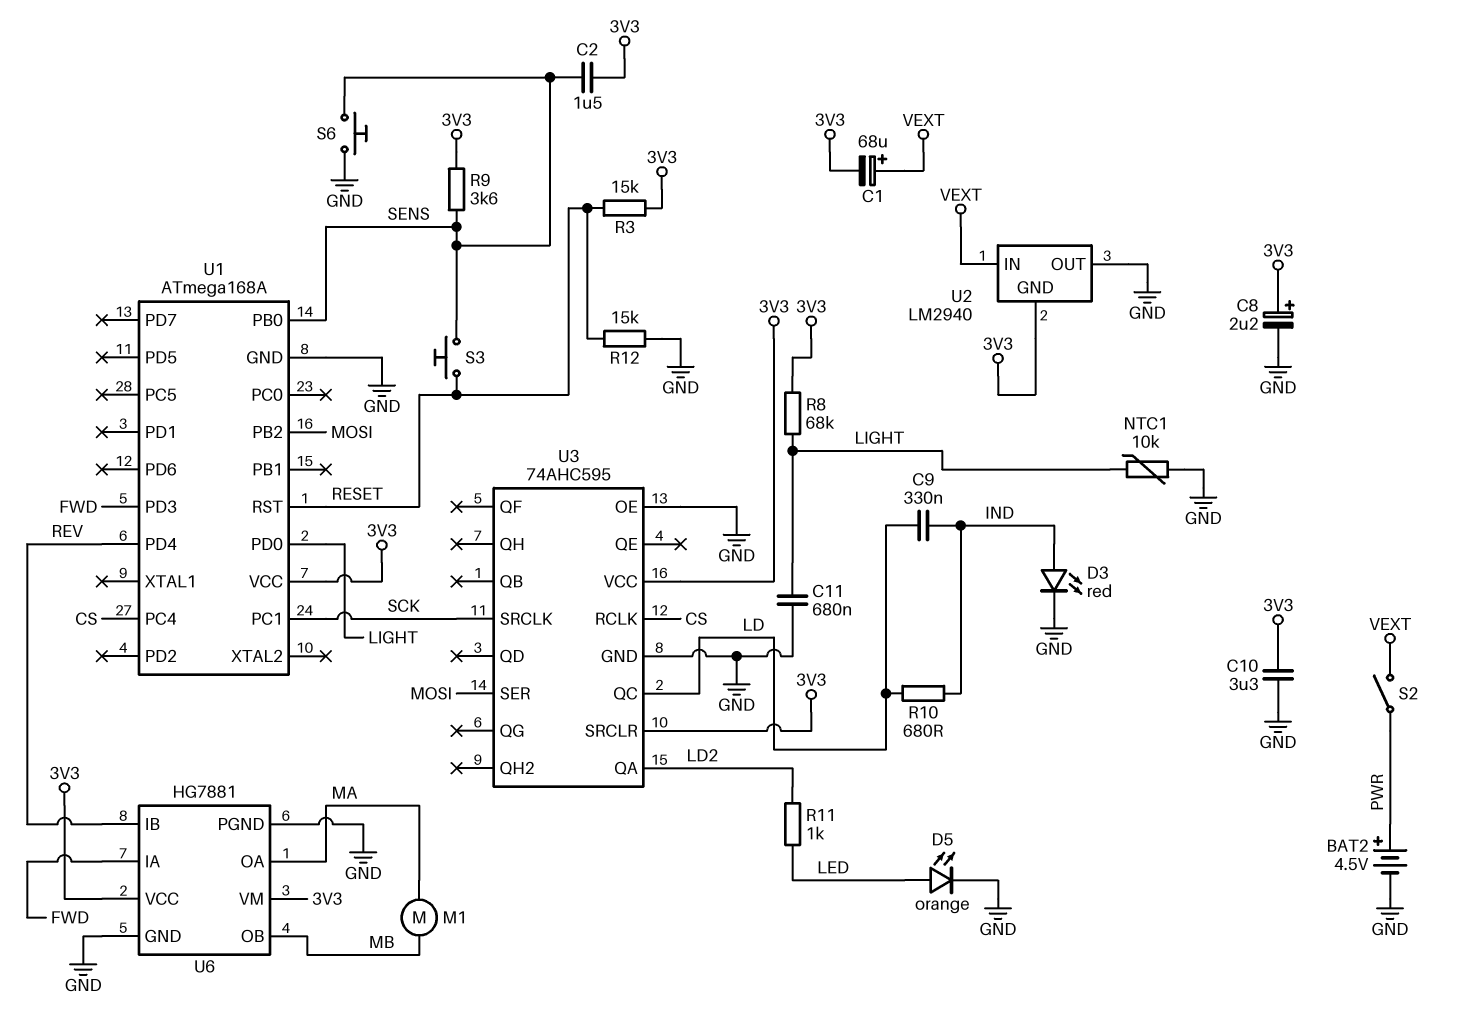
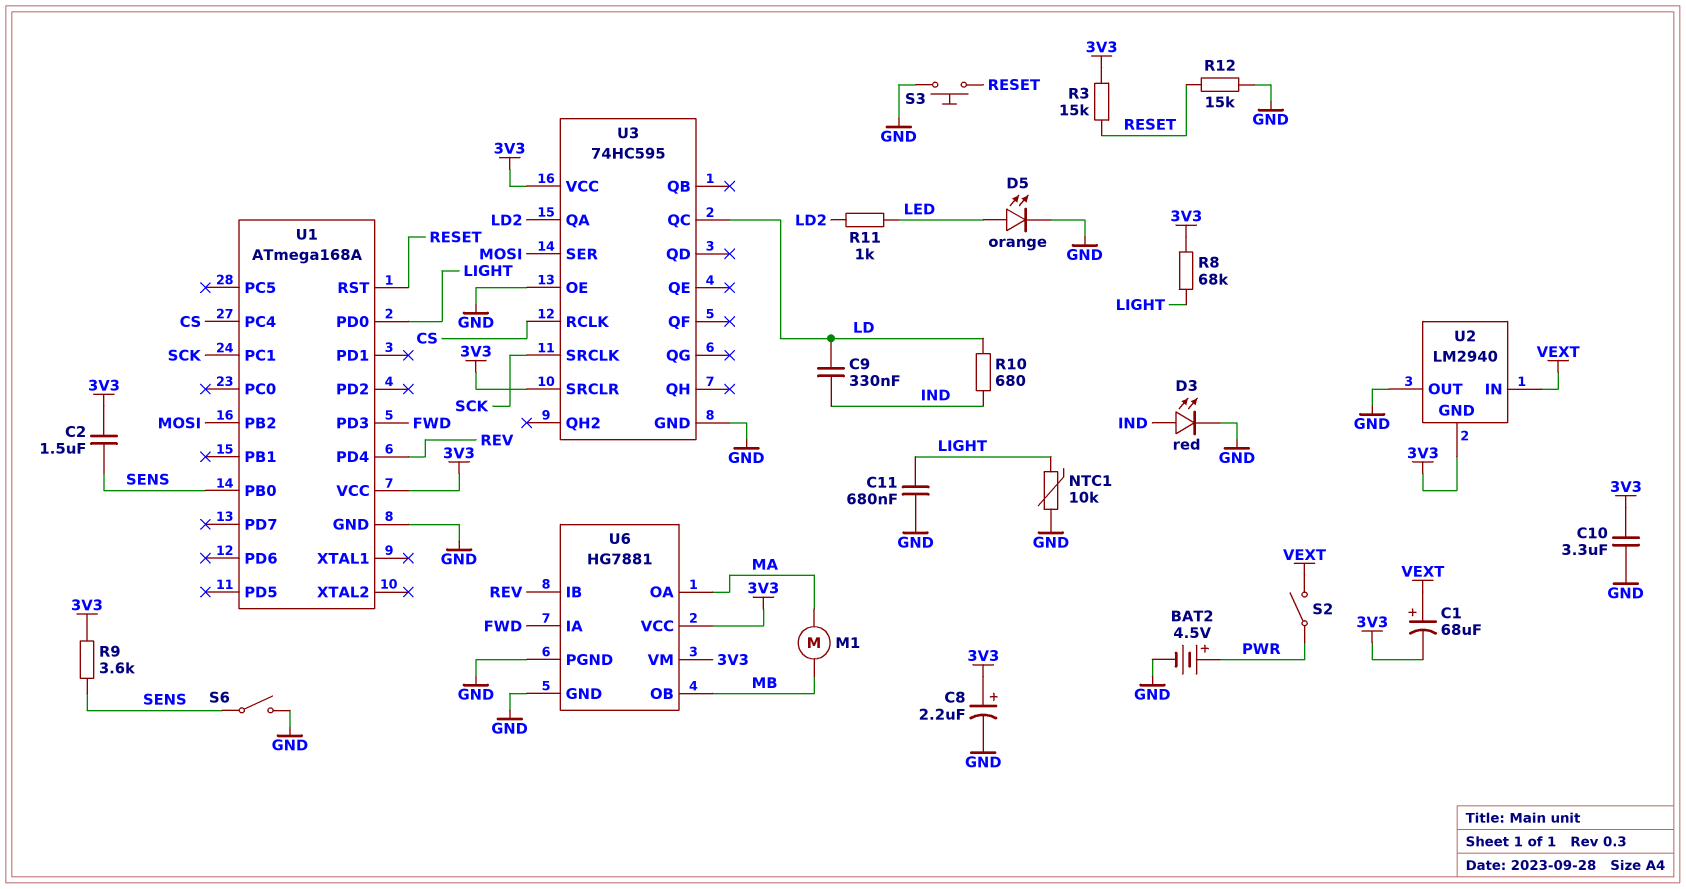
S3: button (RESET, SENS) -> button (GND, RESET)
S6: button (GND, SENS) -> switch (GND, SENS)
U3: 74AHC595 -> 74HC595

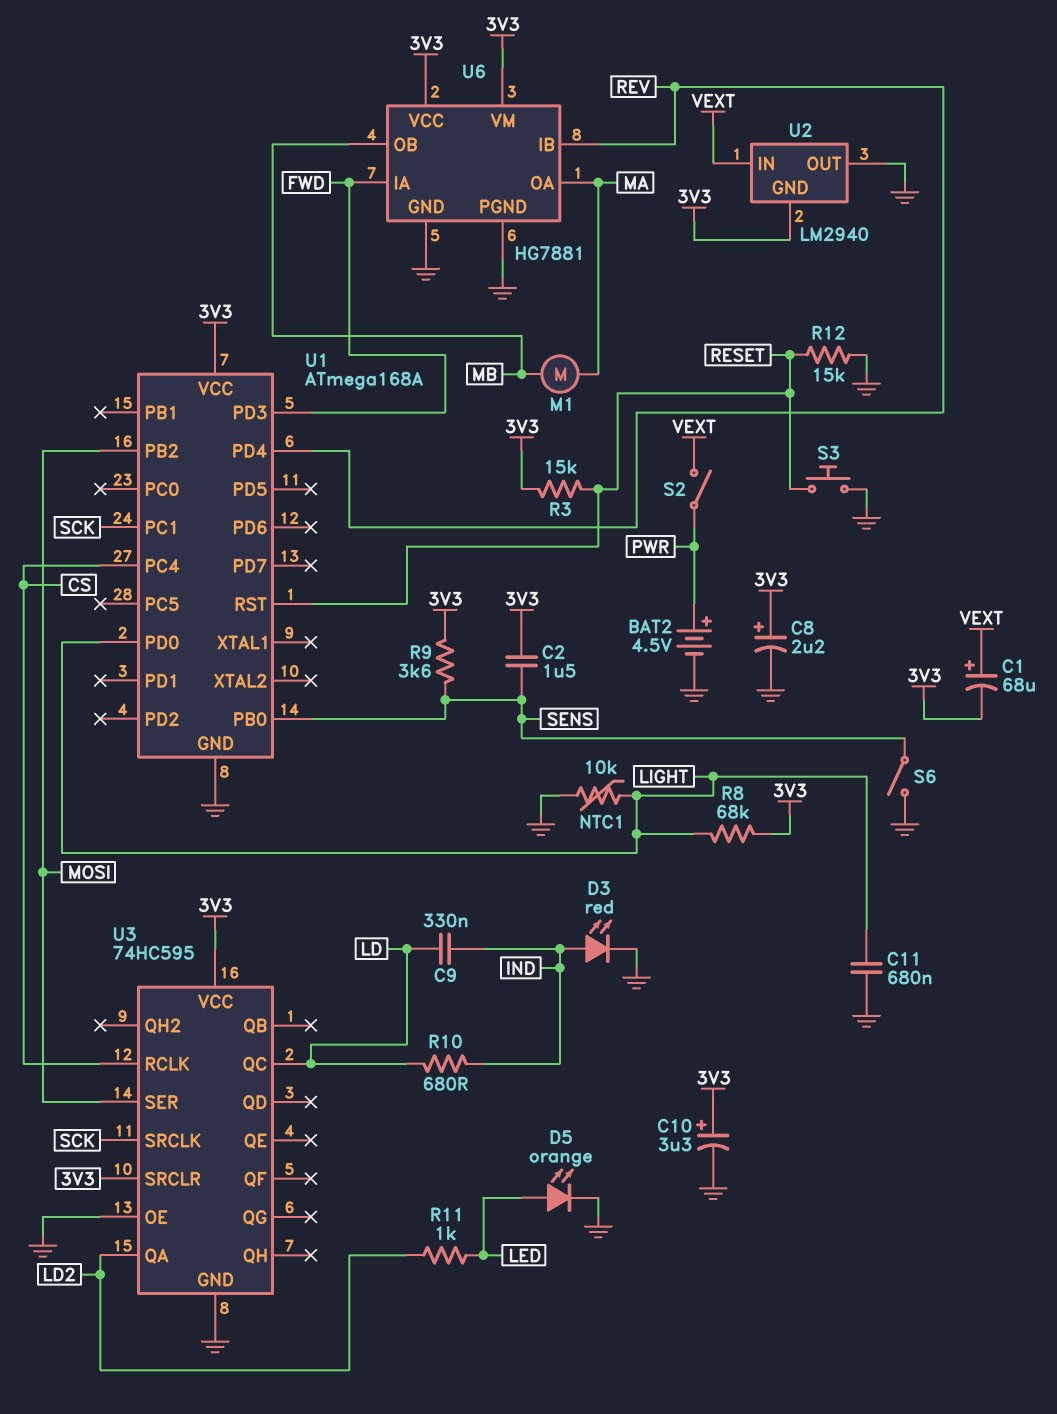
C10: 3.3uF (3V3, GND) -> 3.3uF (plus 3V3, minus GND)

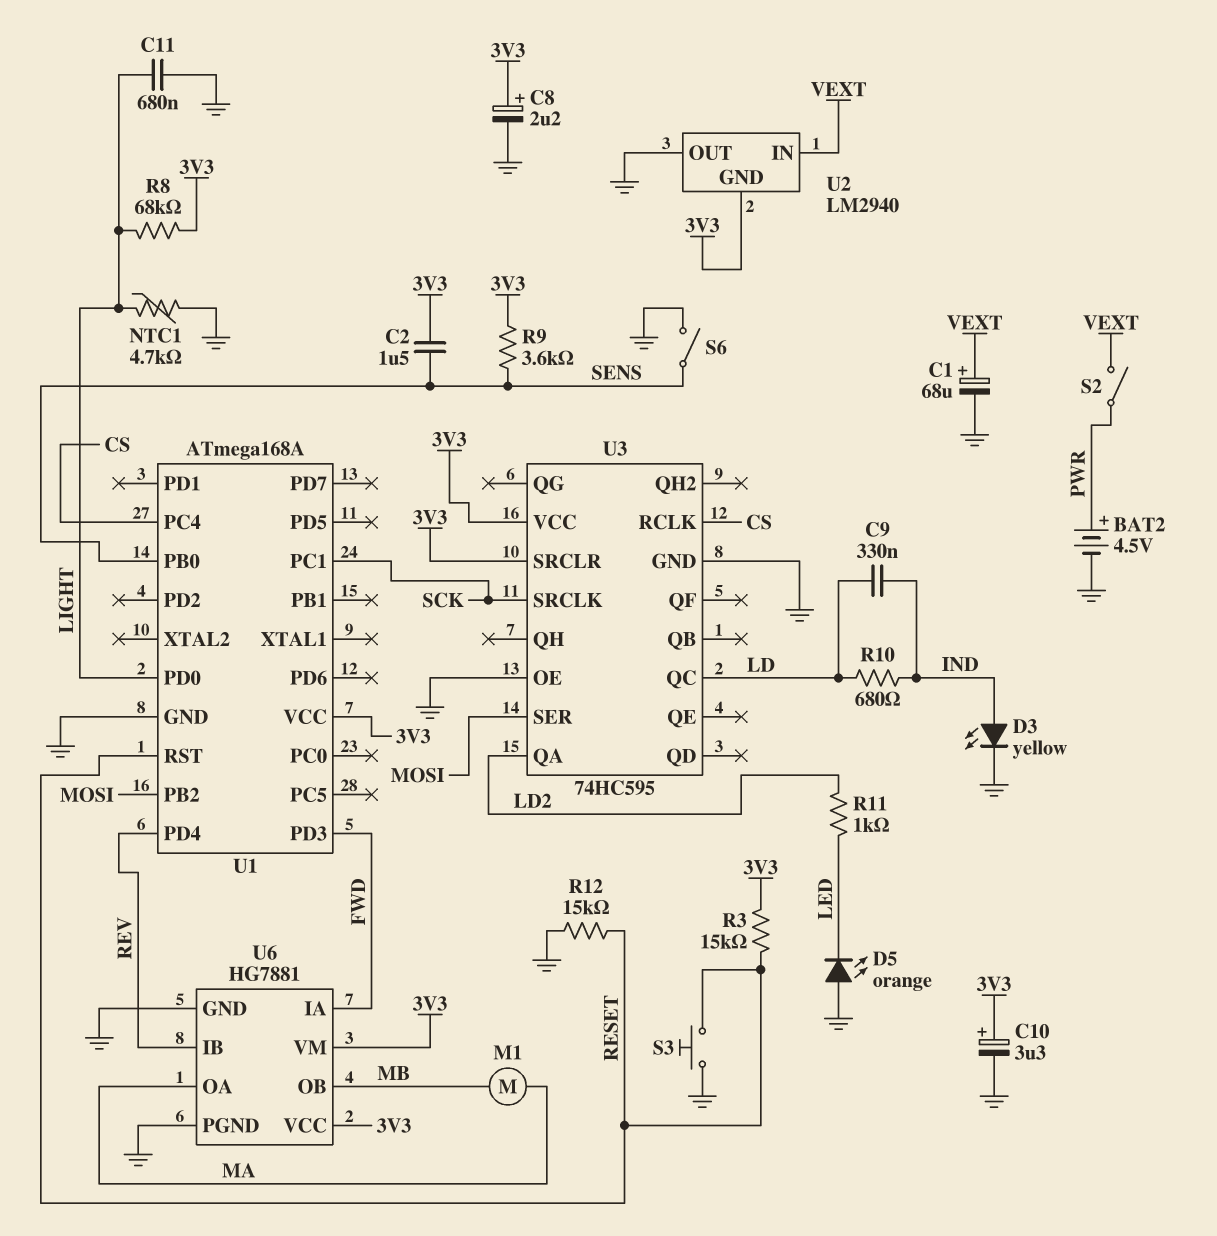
C1: 68uF (plus VEXT, minus 3V3) -> 68uF (plus VEXT, minus GND)
D3: LED red (A IND, K GND) -> LED yellow (A IND, K GND)
D5: LED orange (A LED, K GND) -> LED orange (A GND, K LED)
NTC1: 10k (GND, LIGHT) -> 4.7k (GND, LIGHT)

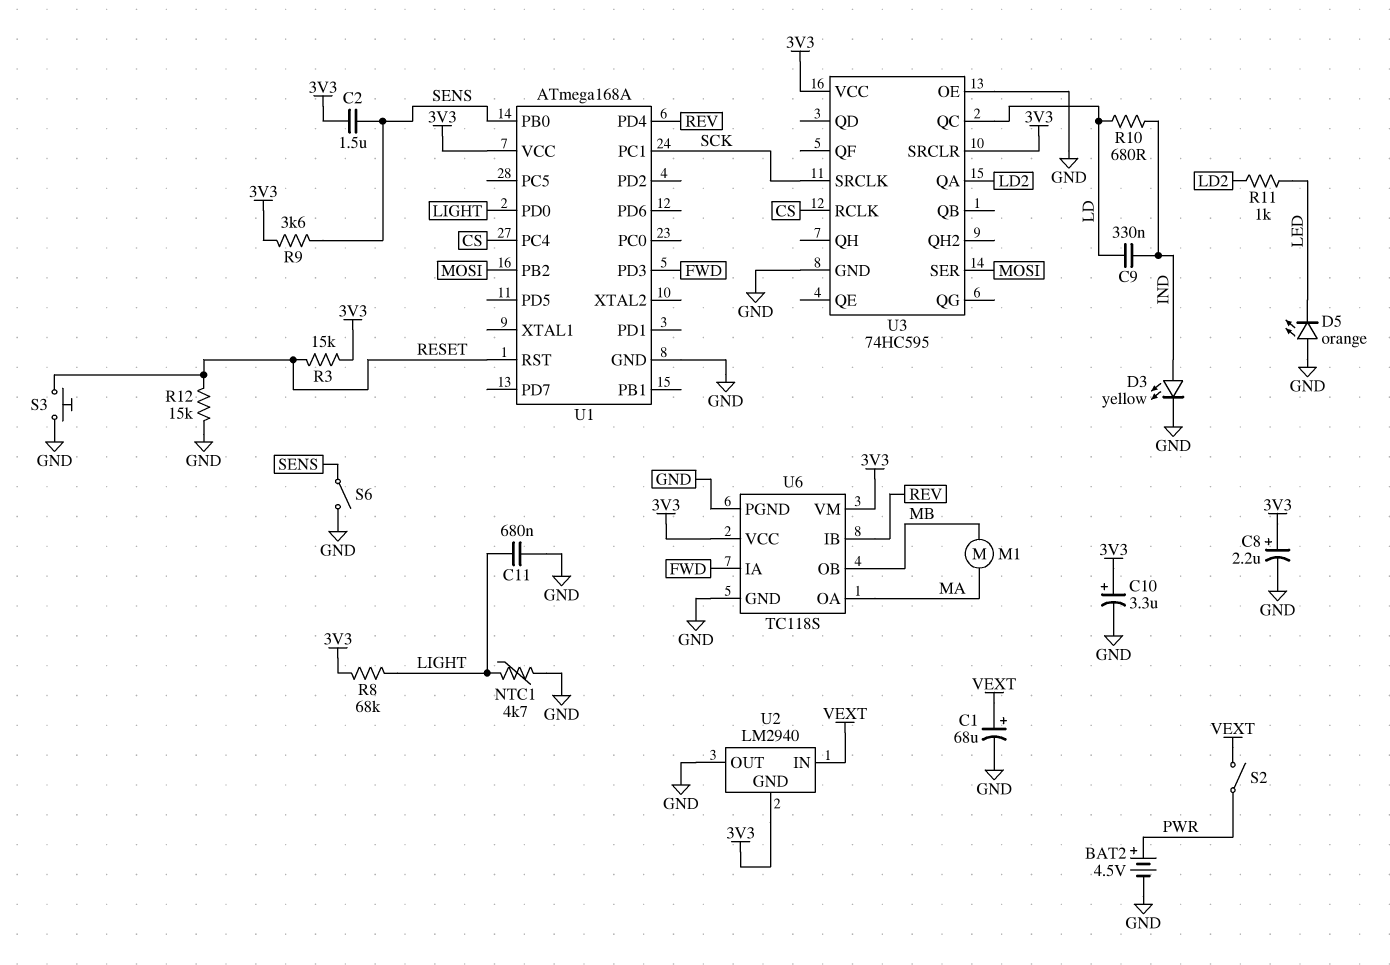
U6: HG7881 -> TC118S

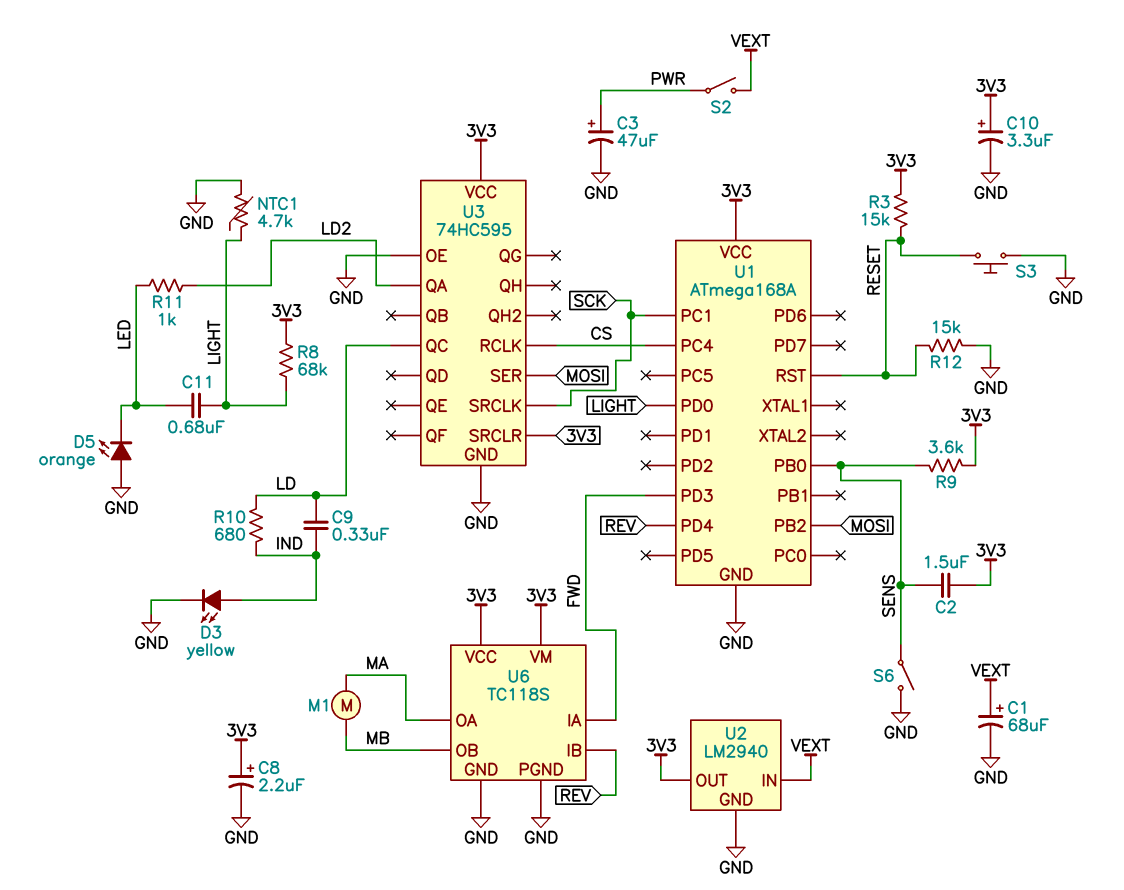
BAT2: 4.5V (plus PWR, minus GND) -> none
C3: none -> 47uF (plus PWR, minus GND)
C11: 680nF (GND, LIGHT) -> 680nF (LED, LIGHT)
U2 pin GND: 3V3 -> GND
U2 pin OUT: GND -> 3V3

